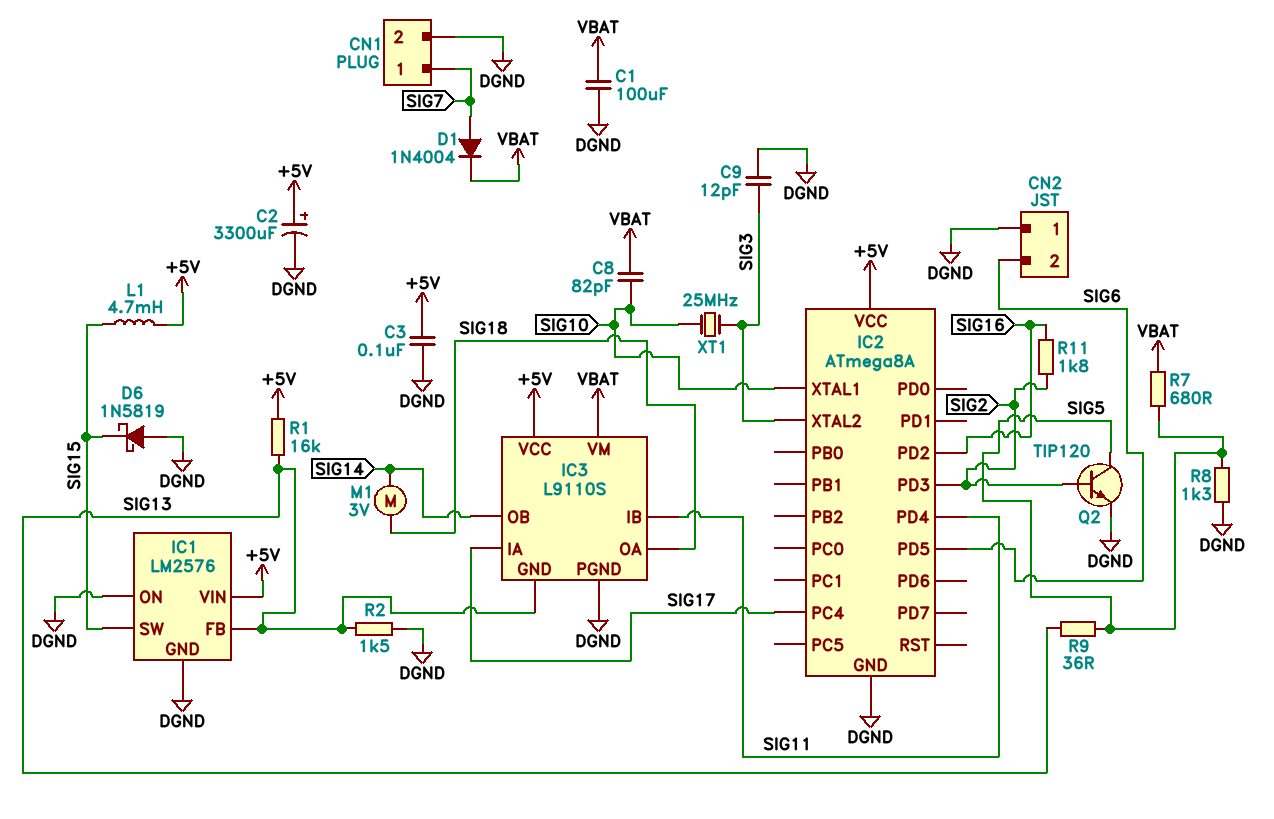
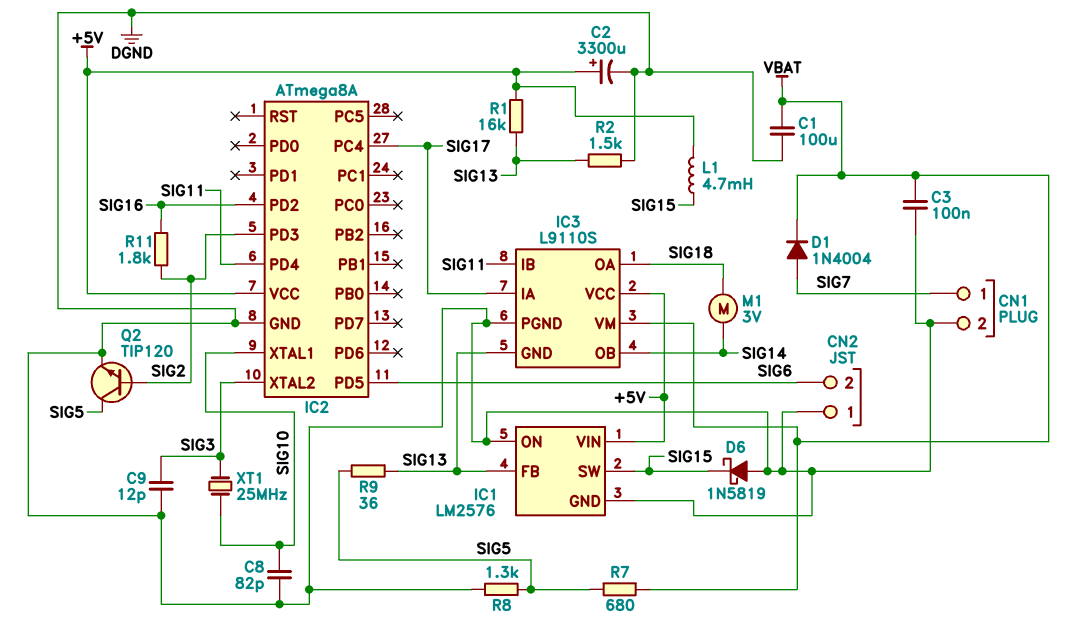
C3: 100nF (+5V, DGND) -> 100nF (DGND, VBAT)
C8: 82pF (SIG10, VBAT) -> 82pF (DGND, SIG10)

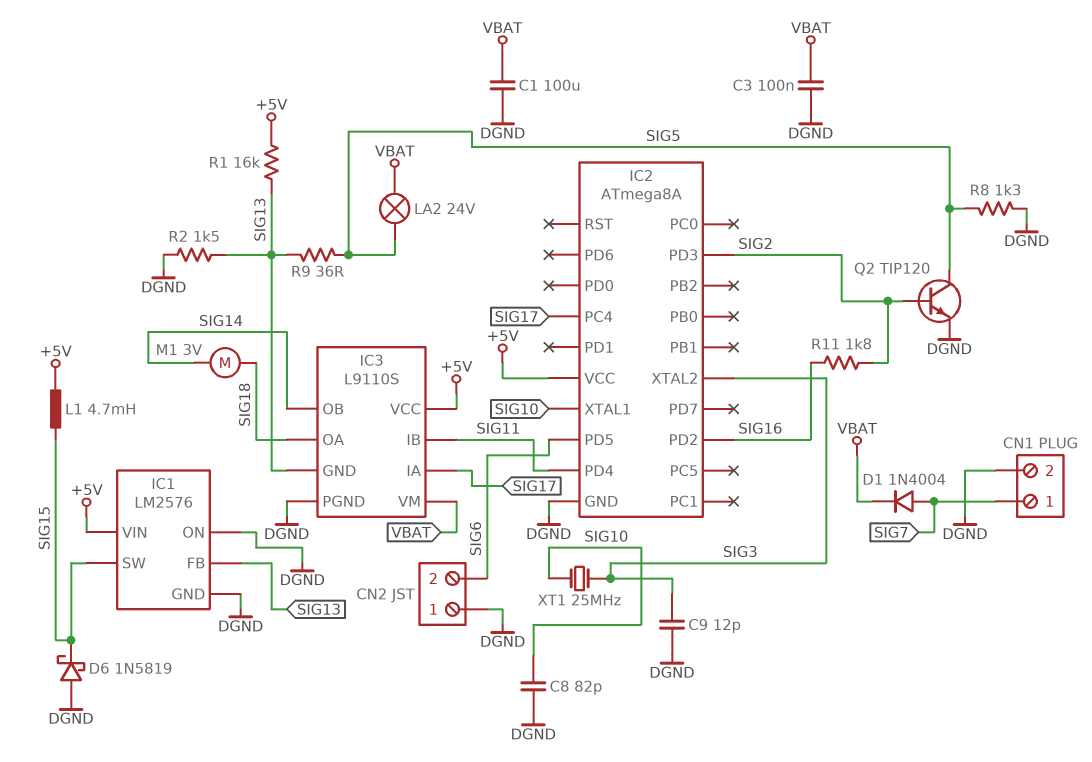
C2: 3300uF (plus +5V, minus DGND) -> none
LA2: none -> lamp 24V (SIG5, VBAT)
R7: 680 (SIG5, VBAT) -> none

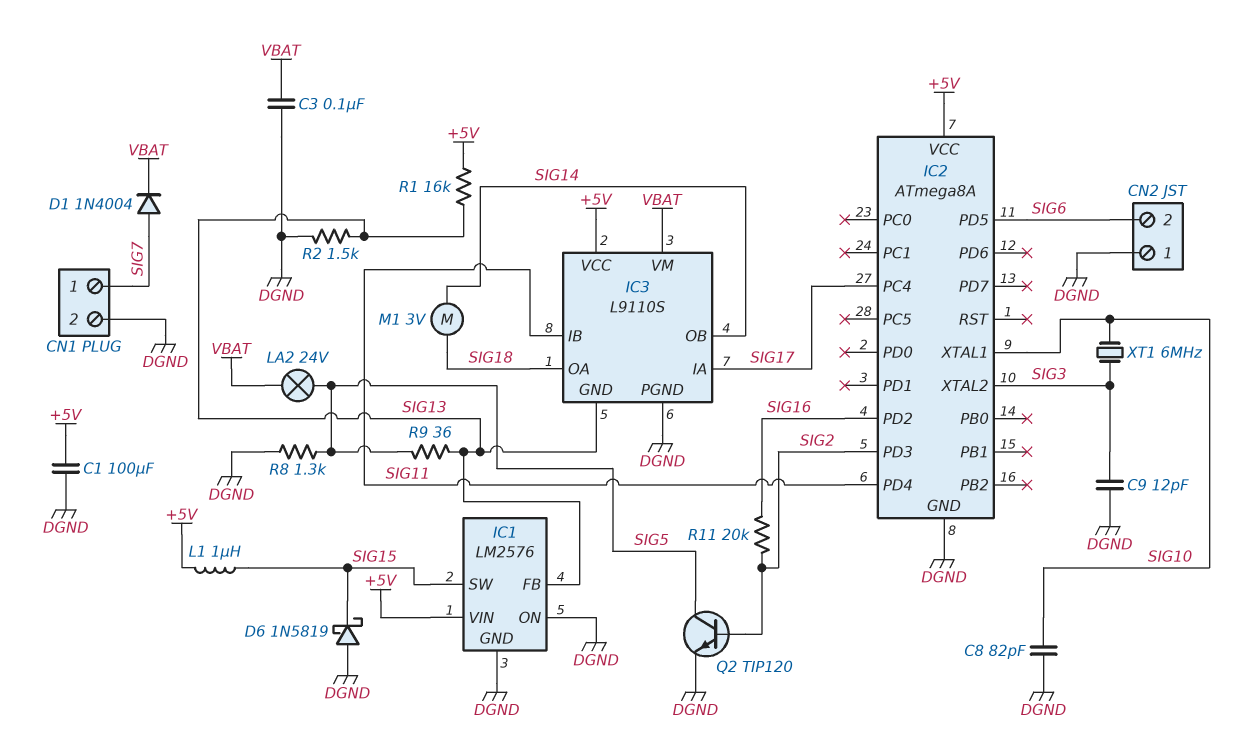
C1: 100uF (DGND, VBAT) -> 100uF (+5V, DGND)
L1: 4.7mH (+5V, SIG15) -> 1uH (+5V, SIG15)
R11: 1.8k (SIG2, SIG16) -> 20k (SIG2, SIG16)
XT1: 25MHz (SIG3, SIG10) -> 6MHz (SIG3, SIG10)

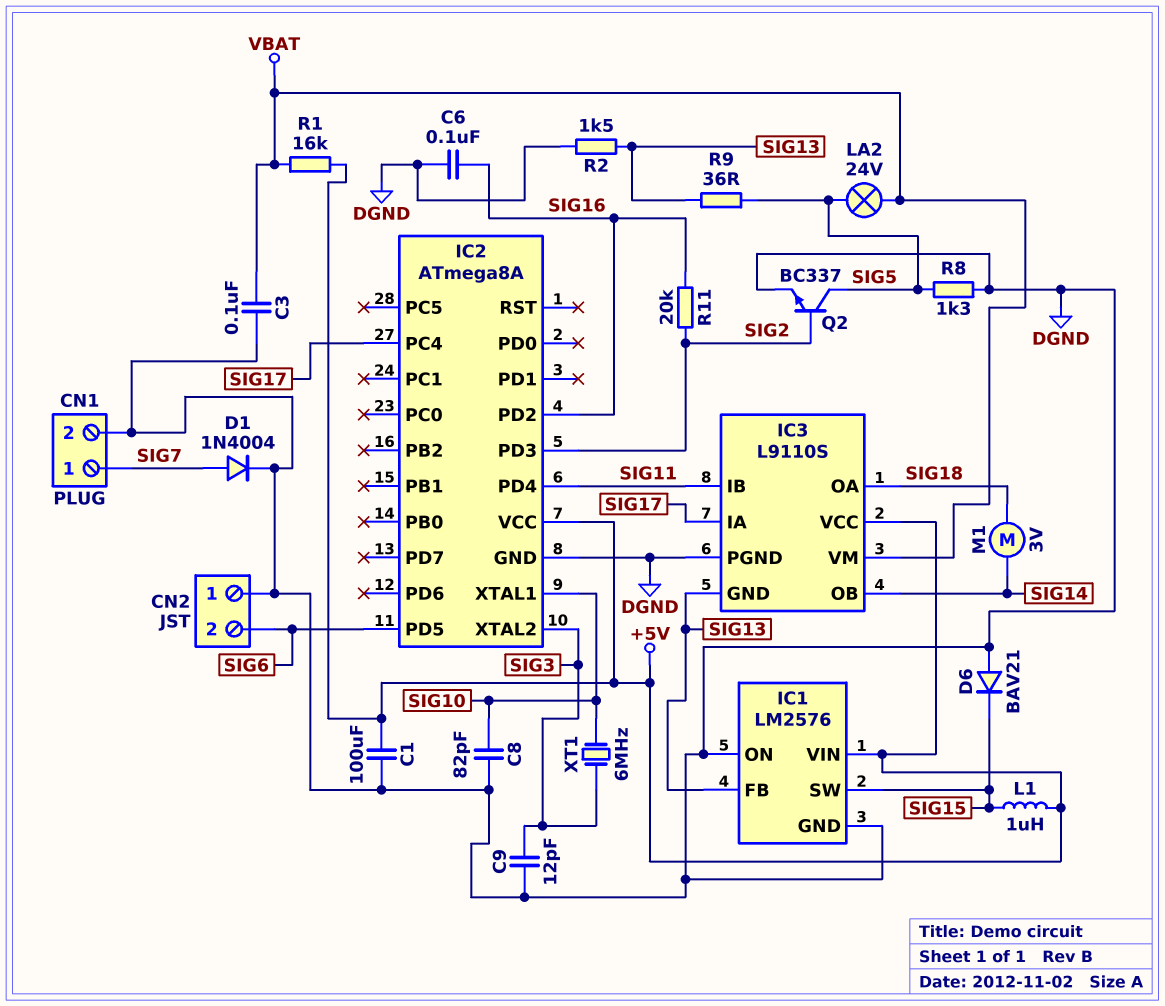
C6: none -> 100nF (DGND, SIG16)
D1: diode 1N4004 (A SIG7, K VBAT) -> diode 1N4004 (A SIG7, K DGND)
D6: schottky 1N5819 (A DGND, K SIG15) -> diode BAV21 (A DGND, K SIG15)
Q2: NPN TIP120 (B SIG2, C SIG5, E DGND) -> NPN BC337 (B SIG2, C SIG5, E DGND)
R1: 16k (+5V, SIG13) -> 16k (+5V, VBAT)

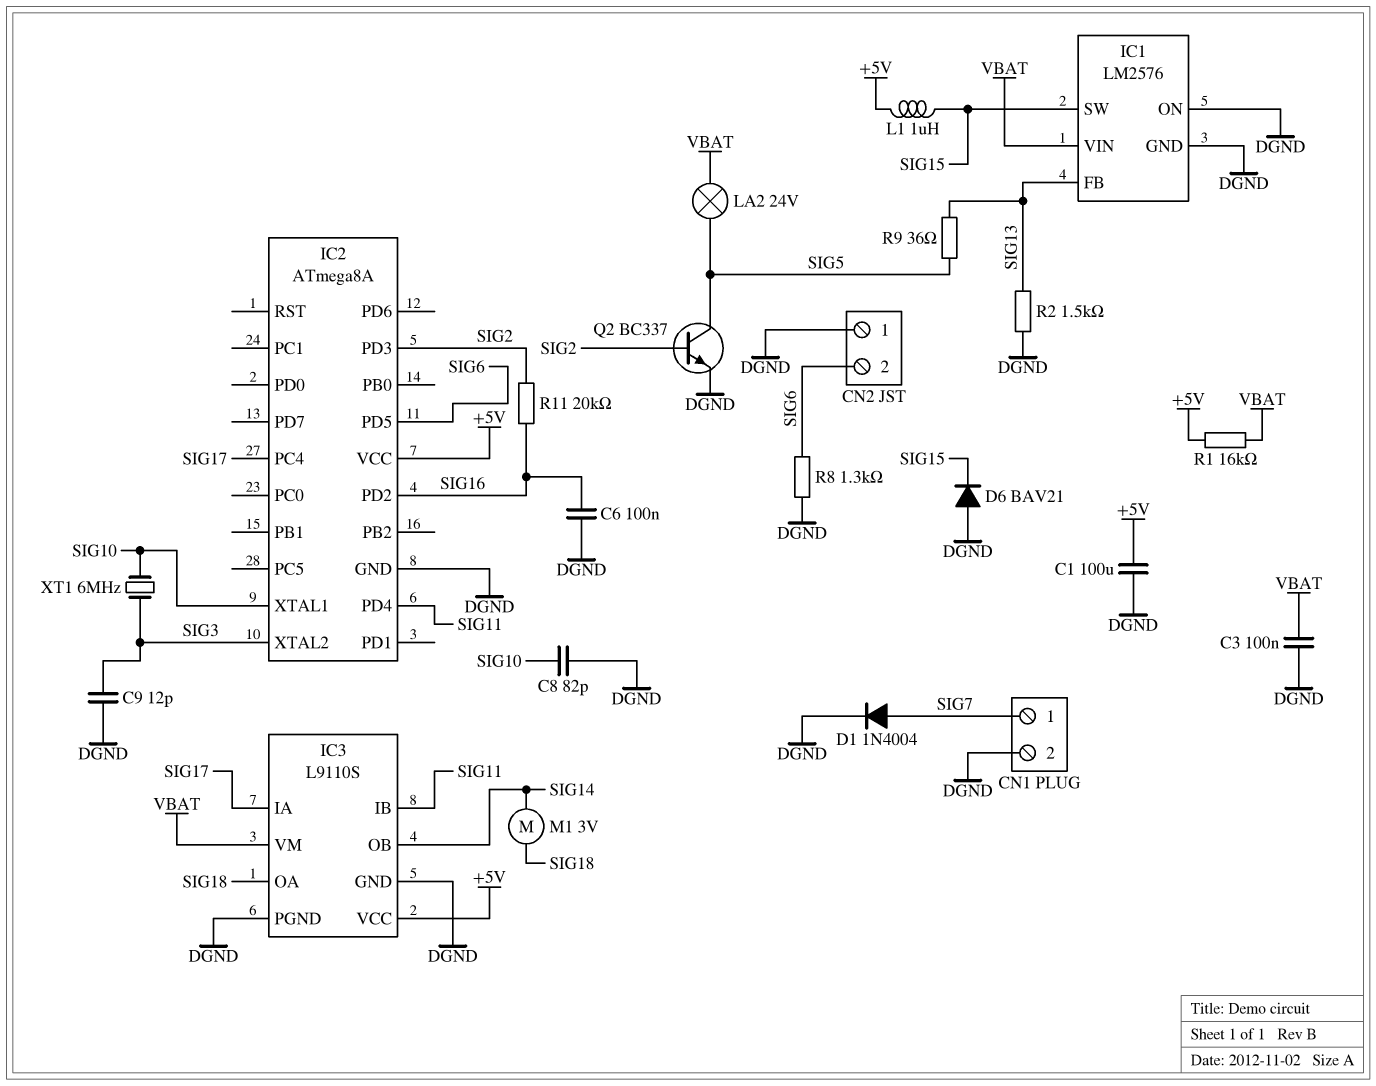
IC1 pin VIN: +5V -> VBAT
IC3 pin GND: SIG13 -> DGND
R8: 1.3k (DGND, SIG5) -> 1.3k (DGND, SIG6)

